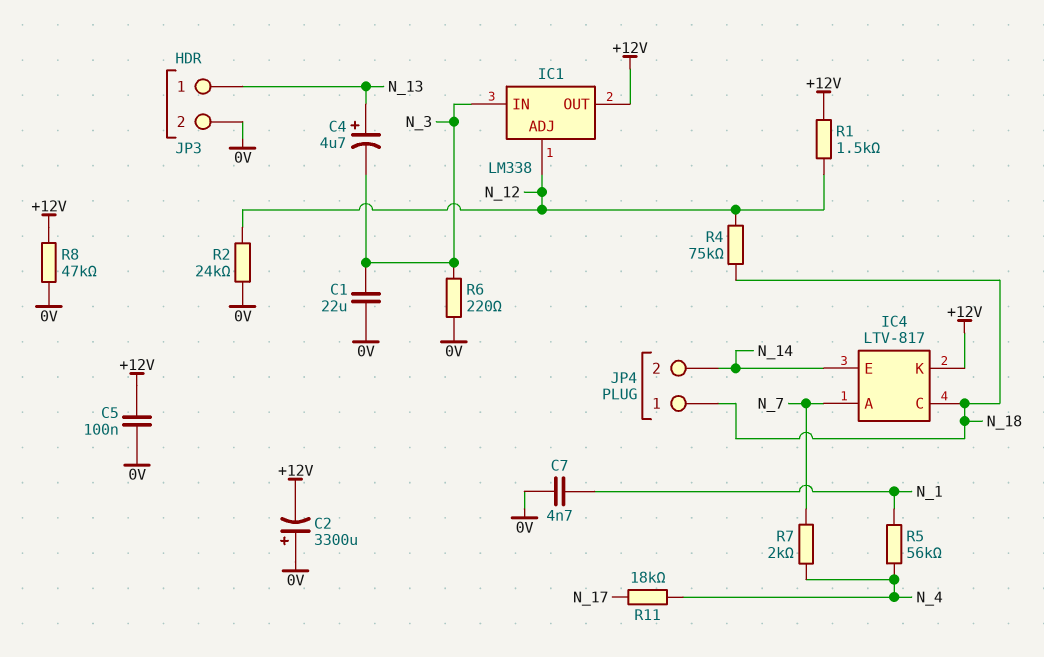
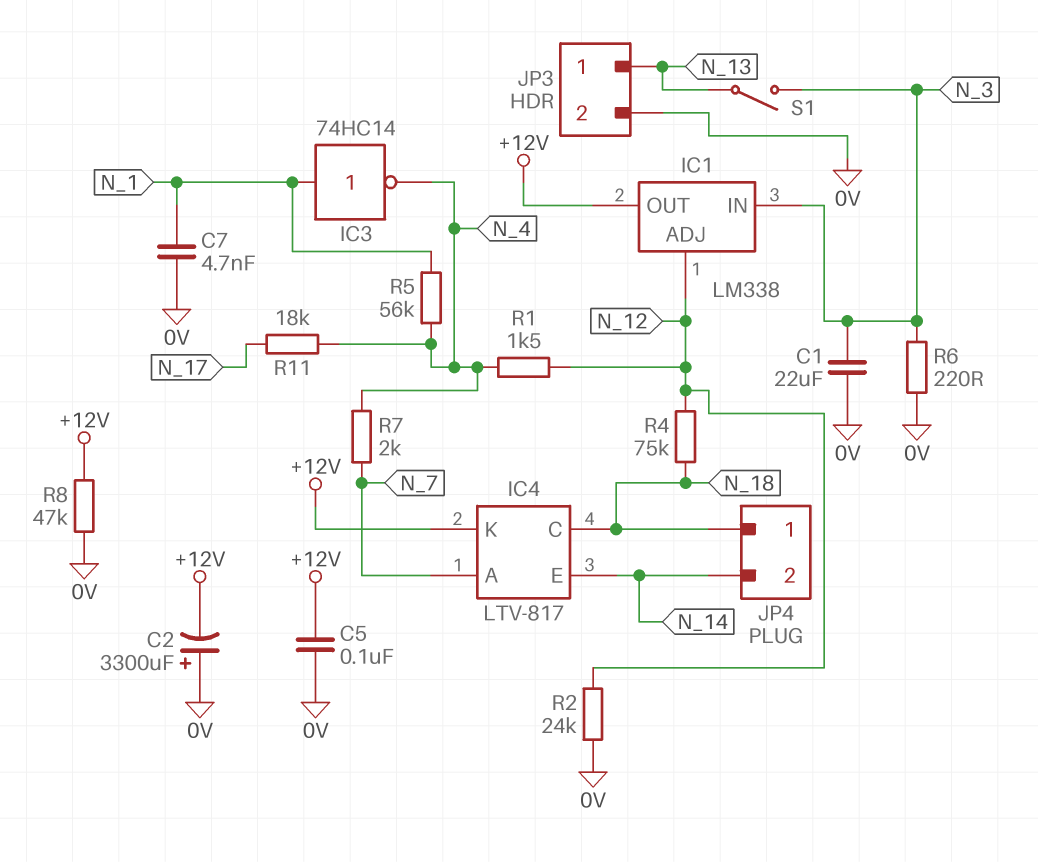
C4: 4.7uF (plus N_13, minus N_3) -> none
IC3: none -> NOT 74HC14 (in N_1, out N_4)
R1: 1.5k (+12V, N_12) -> 1.5k (N_4, N_12)
S1: none -> switch (N_3, N_13)

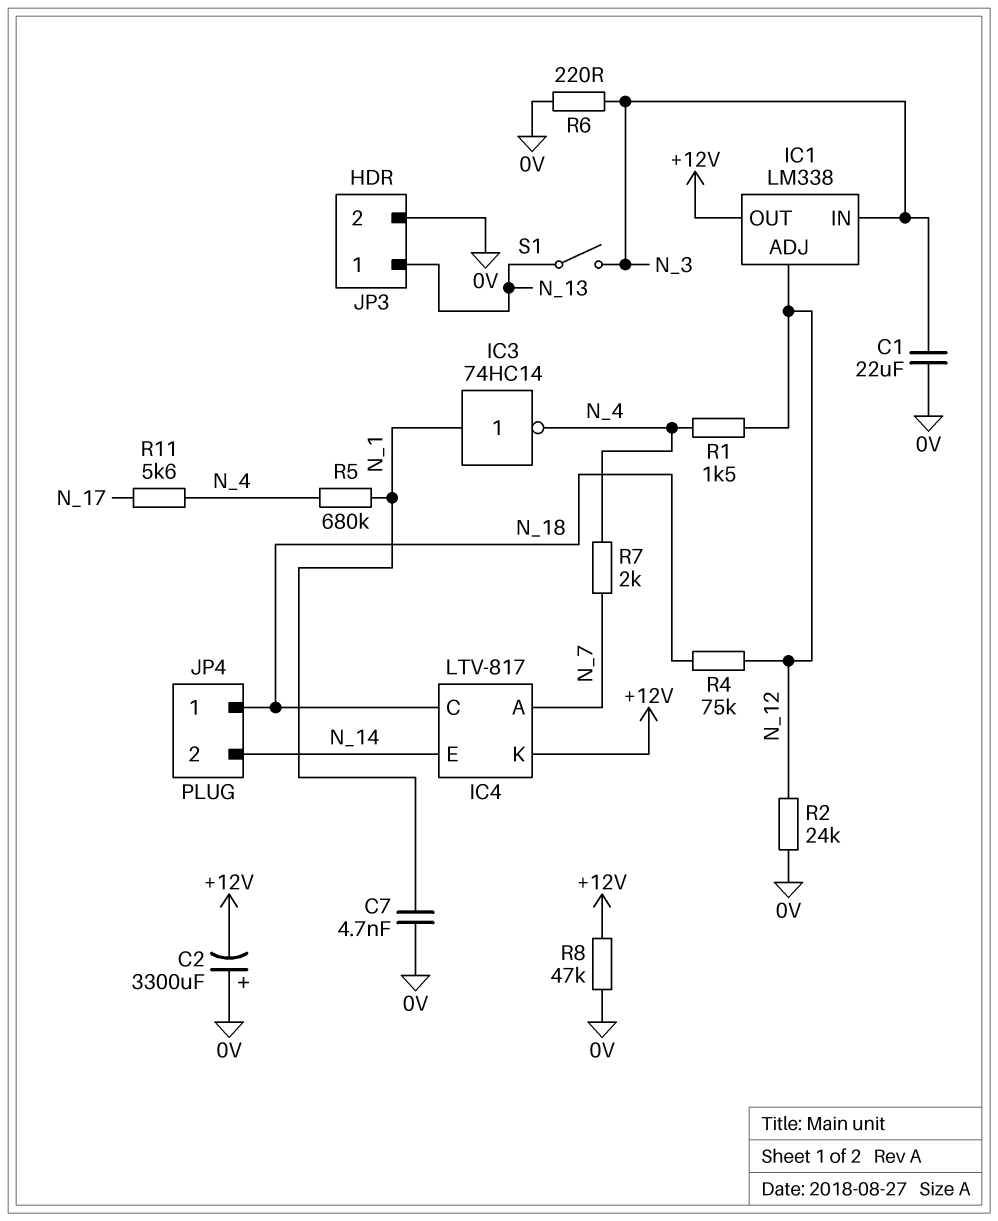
C5: 100nF (+12V, 0V) -> none
R5: 56k (N_1, N_4) -> 680k (N_1, N_4)
R11: 18k (N_4, N_17) -> 5.6k (N_4, N_17)

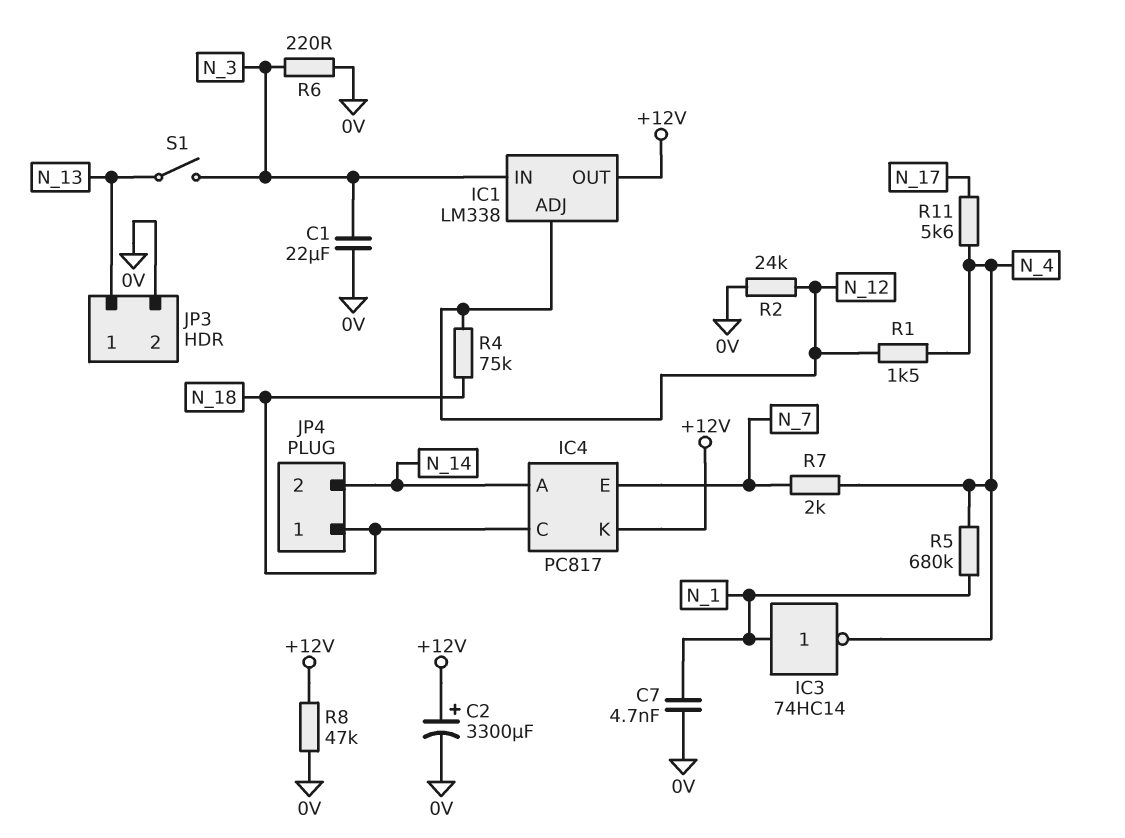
C2: 3300uF (plus 0V, minus +12V) -> 3300uF (plus +12V, minus 0V)
IC4: LTV-817 -> PC817
IC4 pin A: N_7 -> N_14
IC4 pin E: N_14 -> N_7

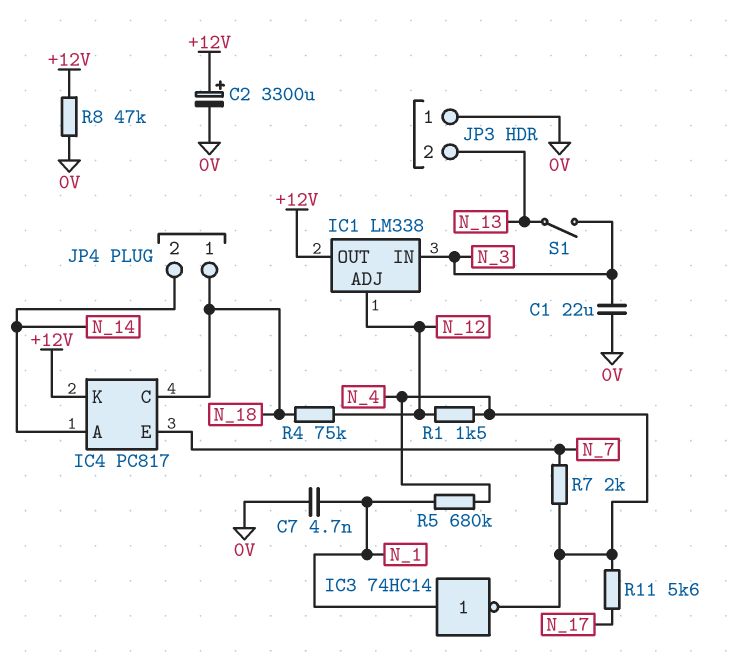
JP3 pin 1: N_13 -> 0V
JP3 pin 2: 0V -> N_13
R2: 24k (0V, N_12) -> none
R6: 220 (0V, N_3) -> none

